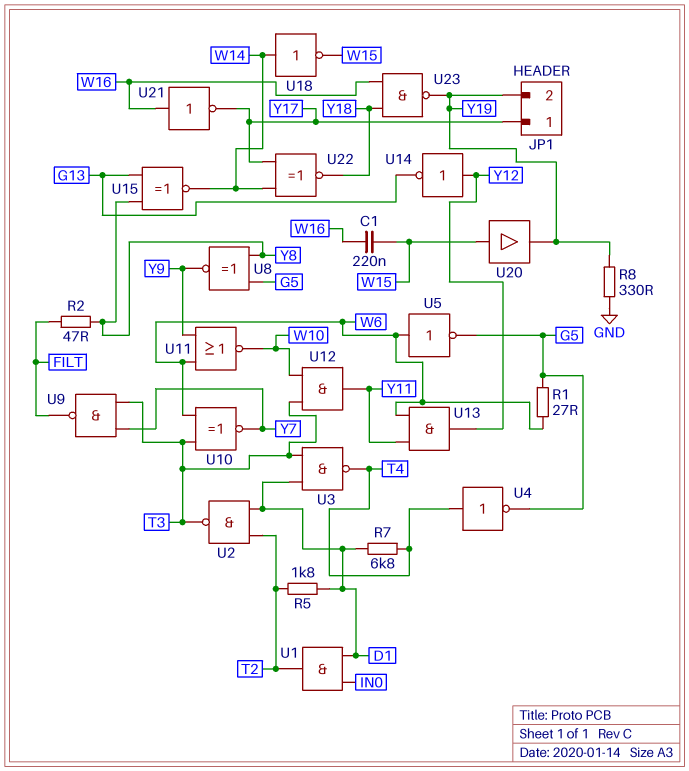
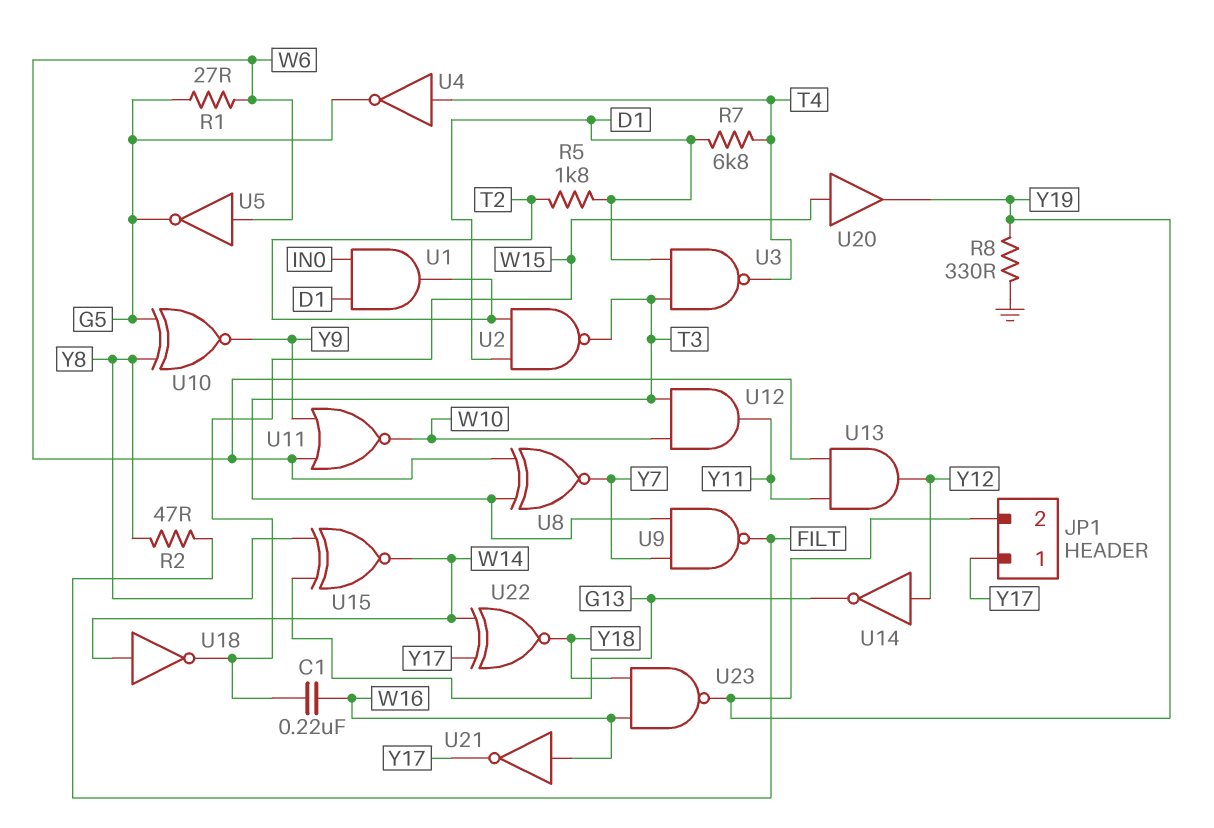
U8: XNOR (in G5, in Y8, out Y9) -> XNOR (in T3, in W6, out Y7)
U10: XNOR (in T3, in W6, out Y7) -> XNOR (in G5, in Y8, out Y9)

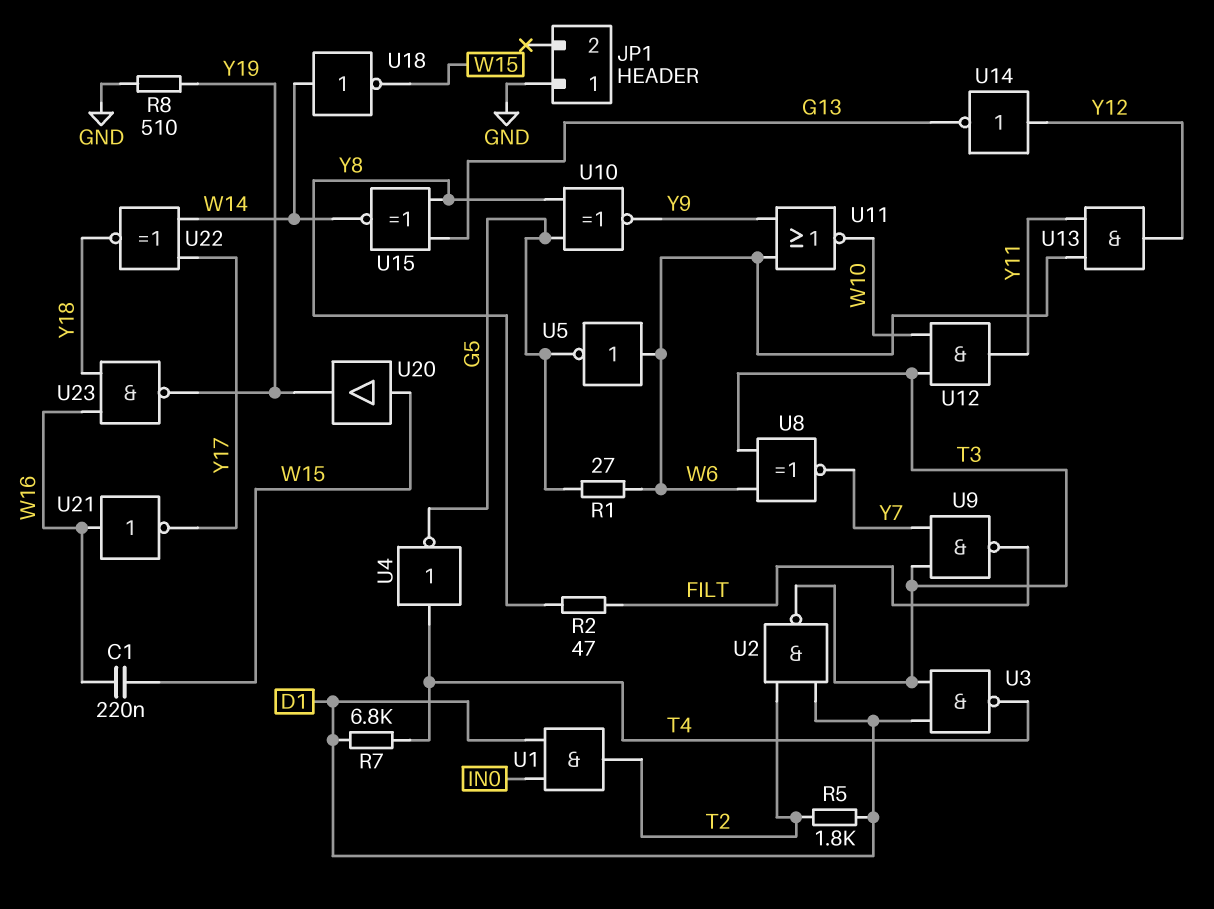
JP1 pin 1: Y17 -> GND
JP1 pin 2: Y19 -> none
R8: 330 (GND, Y19) -> 510 (GND, Y19)

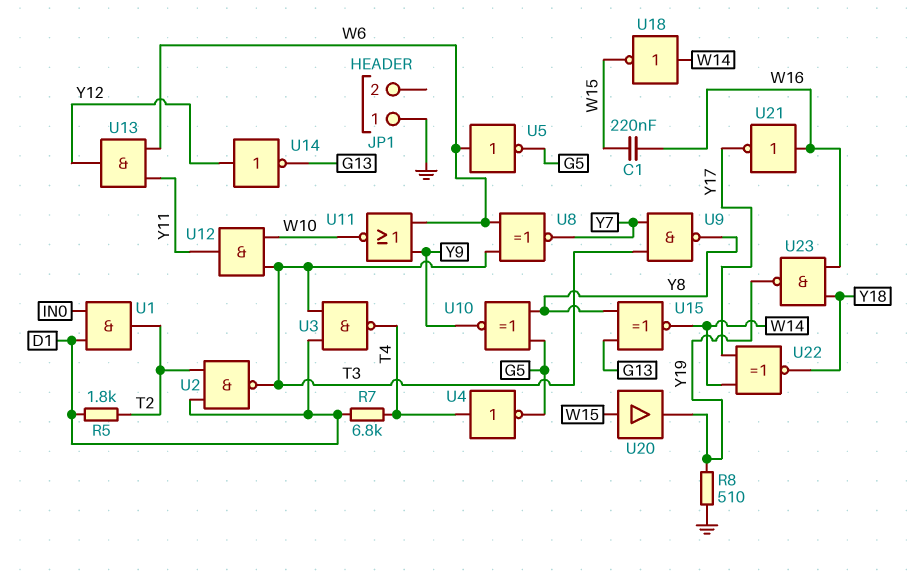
R1: 27 (G5, W6) -> none
R2: 47 (FILT, Y8) -> none
U9: NAND (in T3, in Y7, out FILT) -> NAND (in T3, in Y7, out Y8)

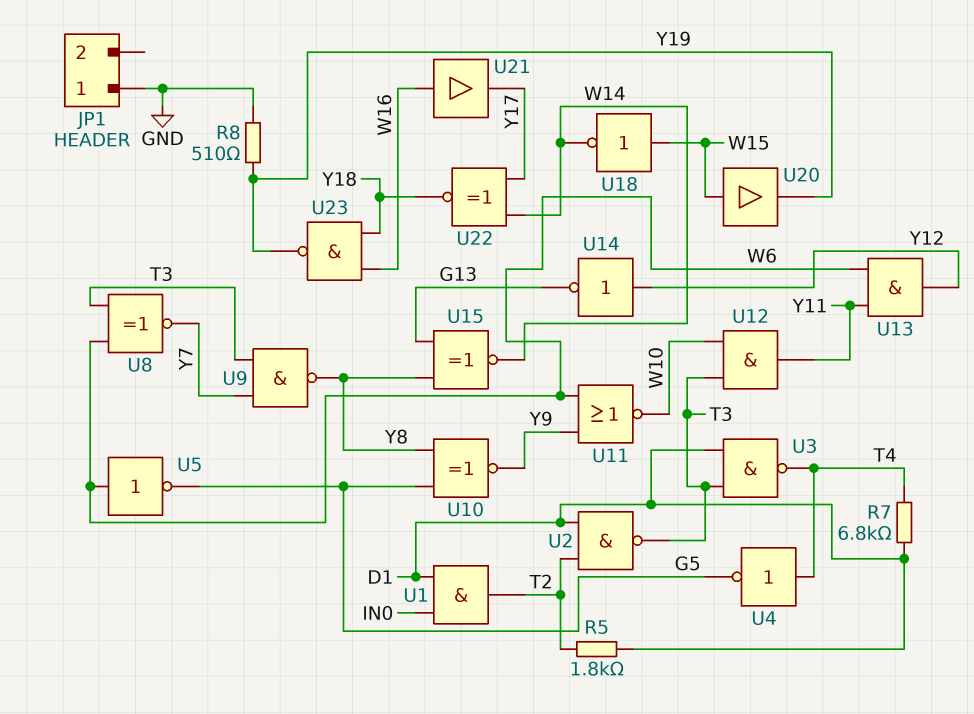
C1: 220nF (W15, W16) -> none
U18: NOT (in W14, out W15) -> NOT (in W15, out W14)
U21: NOT (in W16, out Y17) -> buffer (in W16, out Y17)

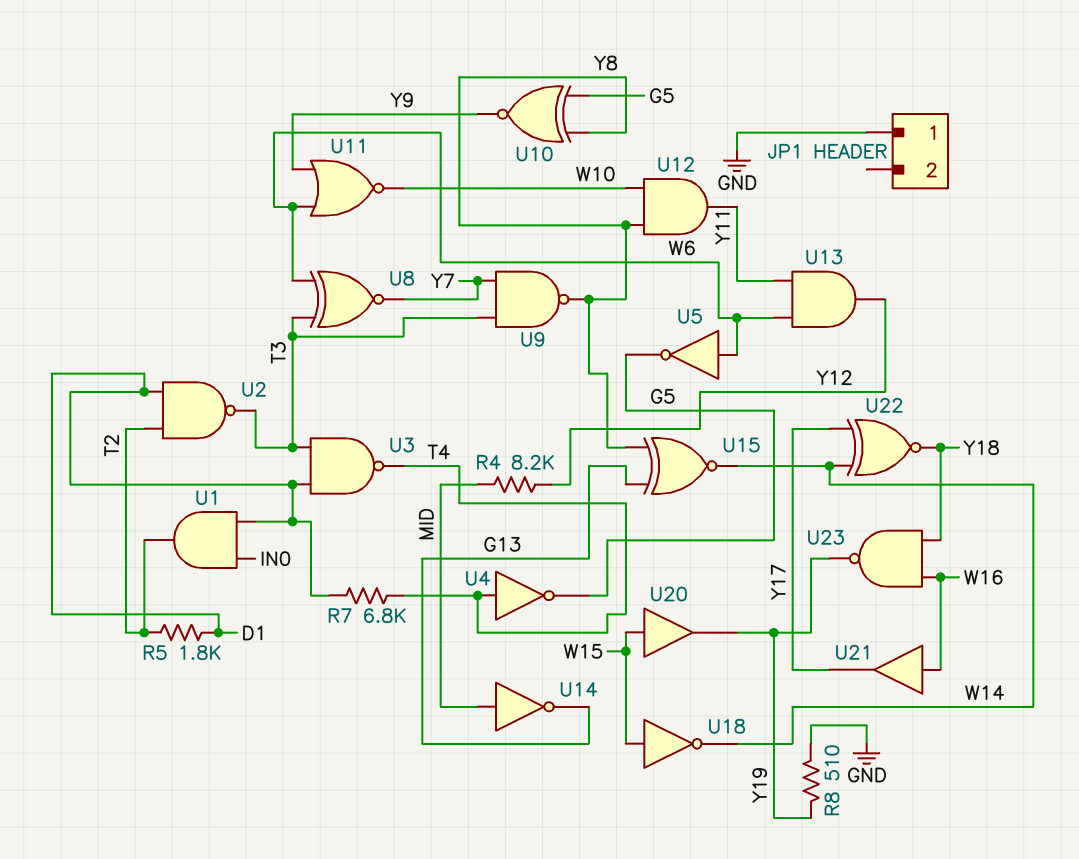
R4: none -> 8.2k (MID, Y12)
U12: AND (in T3, in W10, out Y11) -> AND (in W10, in Y8, out Y11)
U14: NOT (in Y12, out G13) -> NOT (in MID, out G13)

